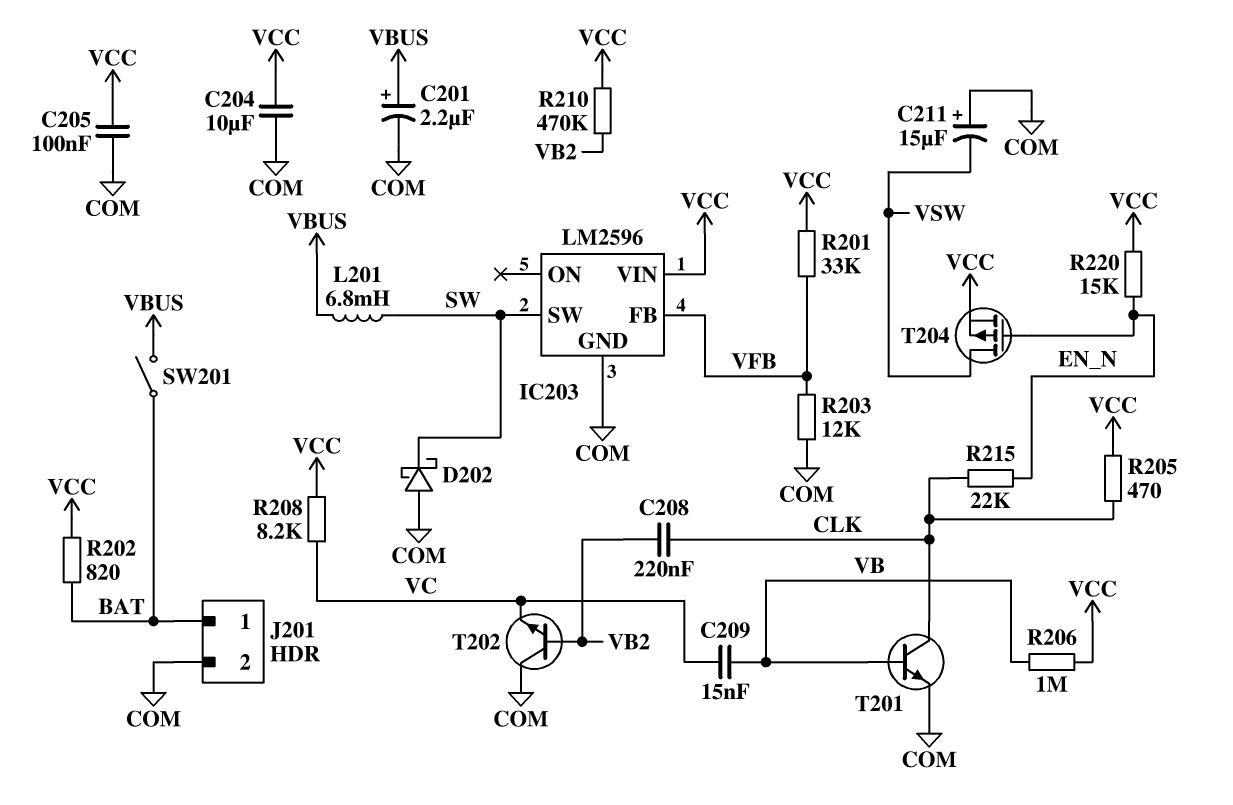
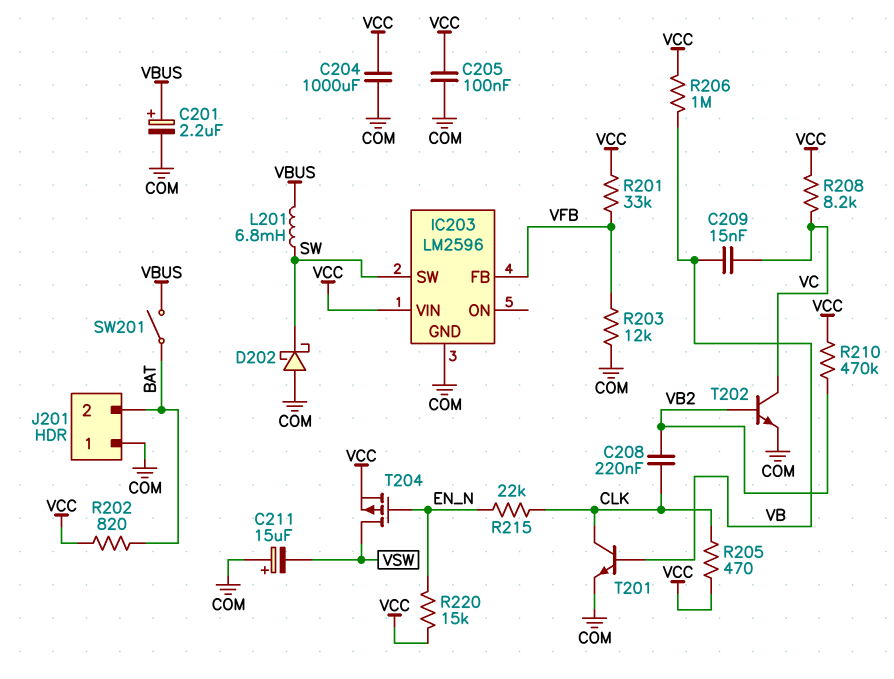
C204: 10uF (COM, VCC) -> 1000uF (COM, VCC)
J201 pin 1: BAT -> COM
J201 pin 2: COM -> BAT
T202: NPN (B VB2, C COM, E VC) -> NPN (B VB2, C VC, E COM)

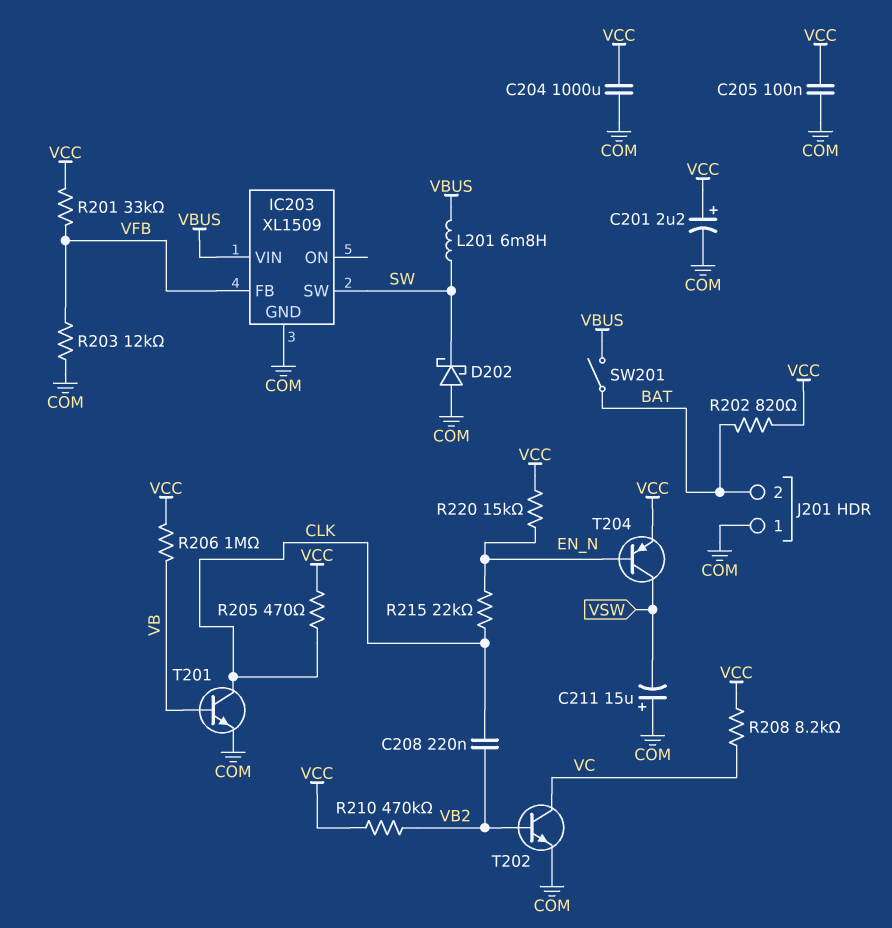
C201: 2.2uF (plus VBUS, minus COM) -> 2.2uF (plus VCC, minus COM)
C209: 15nF (VB, VC) -> none
IC203: LM2596 -> XL1509
IC203 pin VIN: VCC -> VBUS
T204: PMOS (G EN_N, D VSW, S VCC) -> PNP (B EN_N, C VSW, E VCC)

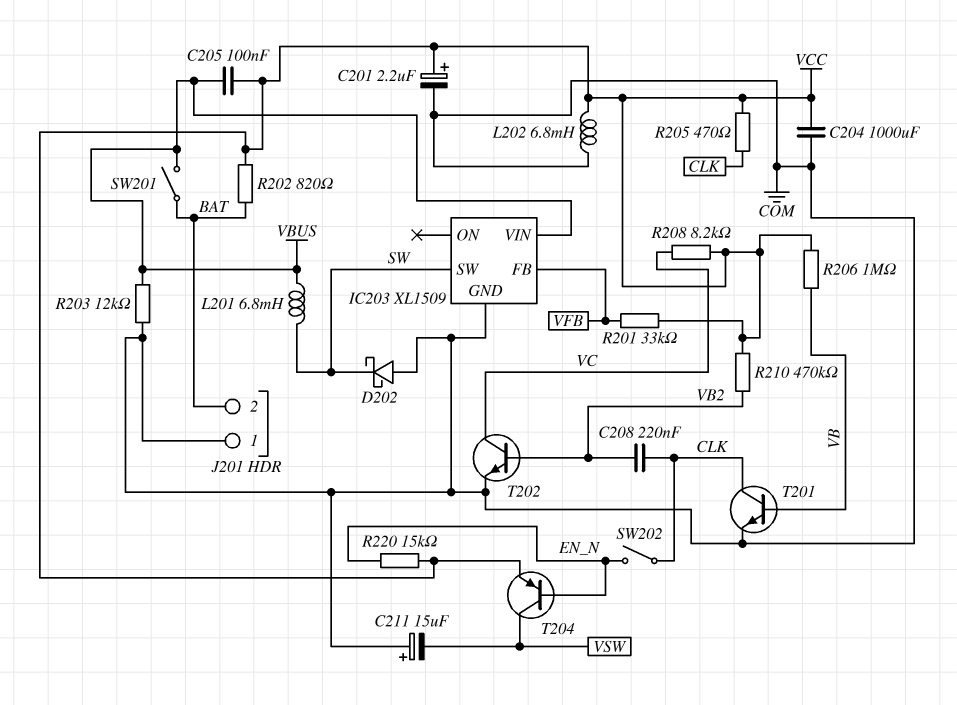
C205: 100nF (COM, VCC) -> 100nF (VBUS, VCC)
L202: none -> 6.8mH (COM, VCC)
R203: 12k (COM, VFB) -> 12k (COM, VBUS)
R215: 22k (CLK, EN_N) -> none
SW202: none -> switch (CLK, EN_N)

